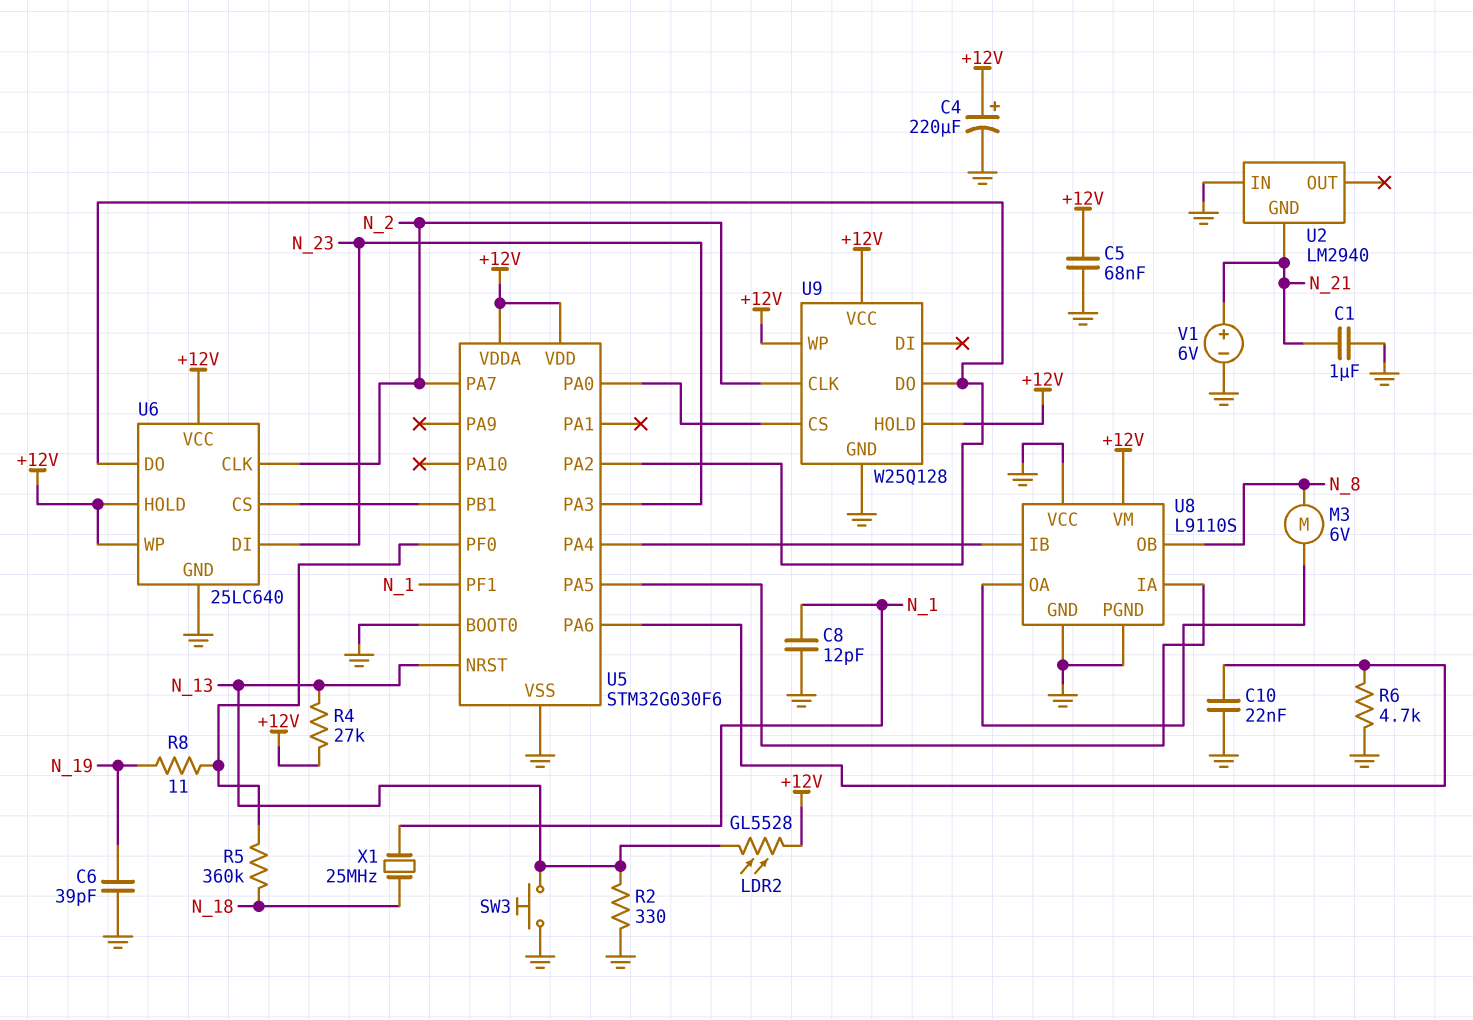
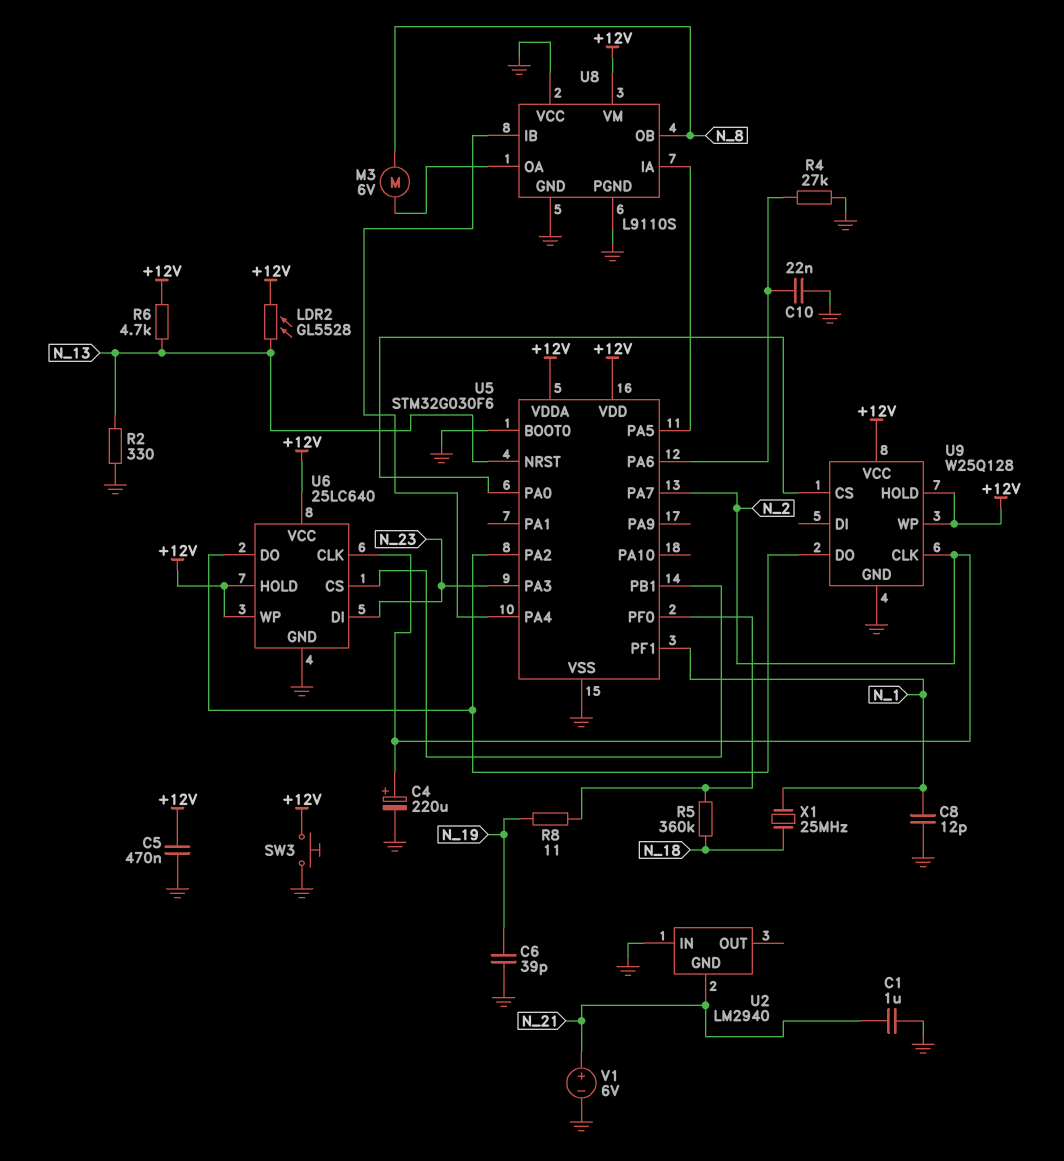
C4: 220uF (plus +12V, minus GND) -> 220uF (plus N_2, minus GND)
C5: 68nF (+12V, GND) -> 470nF (+12V, GND)
R4: 27k (+12V, N_13) -> 27k (GND, U5/PA6)
R6: 4.7k (GND, U5/PA6) -> 4.7k (+12V, N_13)
SW3: button (GND, N_13) -> button (+12V, GND)

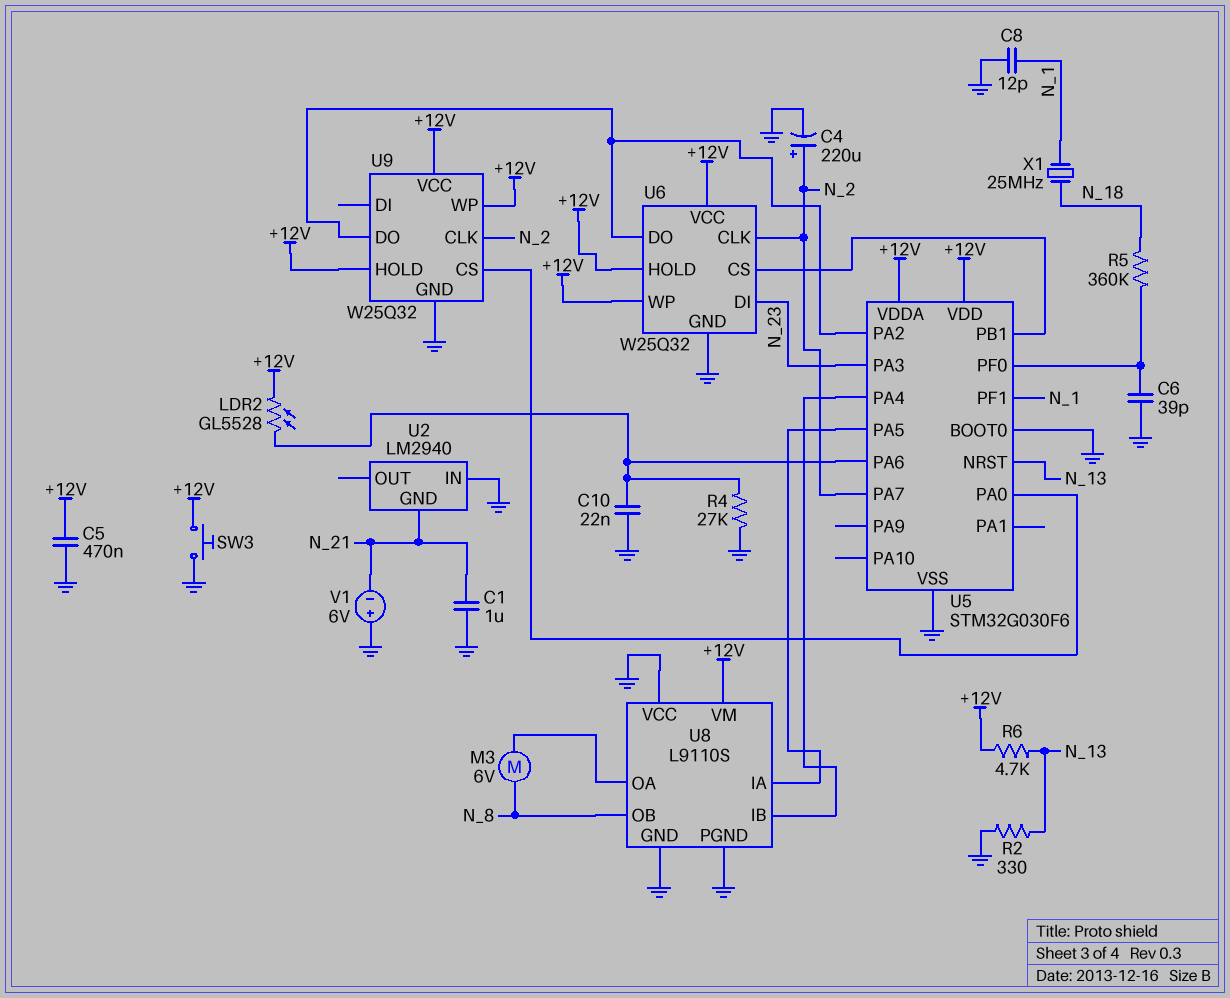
C6: 39pF (GND, N_19) -> 39pF (GND, U5/PF0)
LDR2: GL5528 (+12V, N_13) -> GL5528 (+12V, U5/PA6)
R8: 11 (N_19, U5/PF0) -> none
U6: 25LC640 -> W25Q32
U9: W25Q128 -> W25Q32
V1: 6V (plus N_21, minus GND) -> 6V (plus GND, minus N_21)

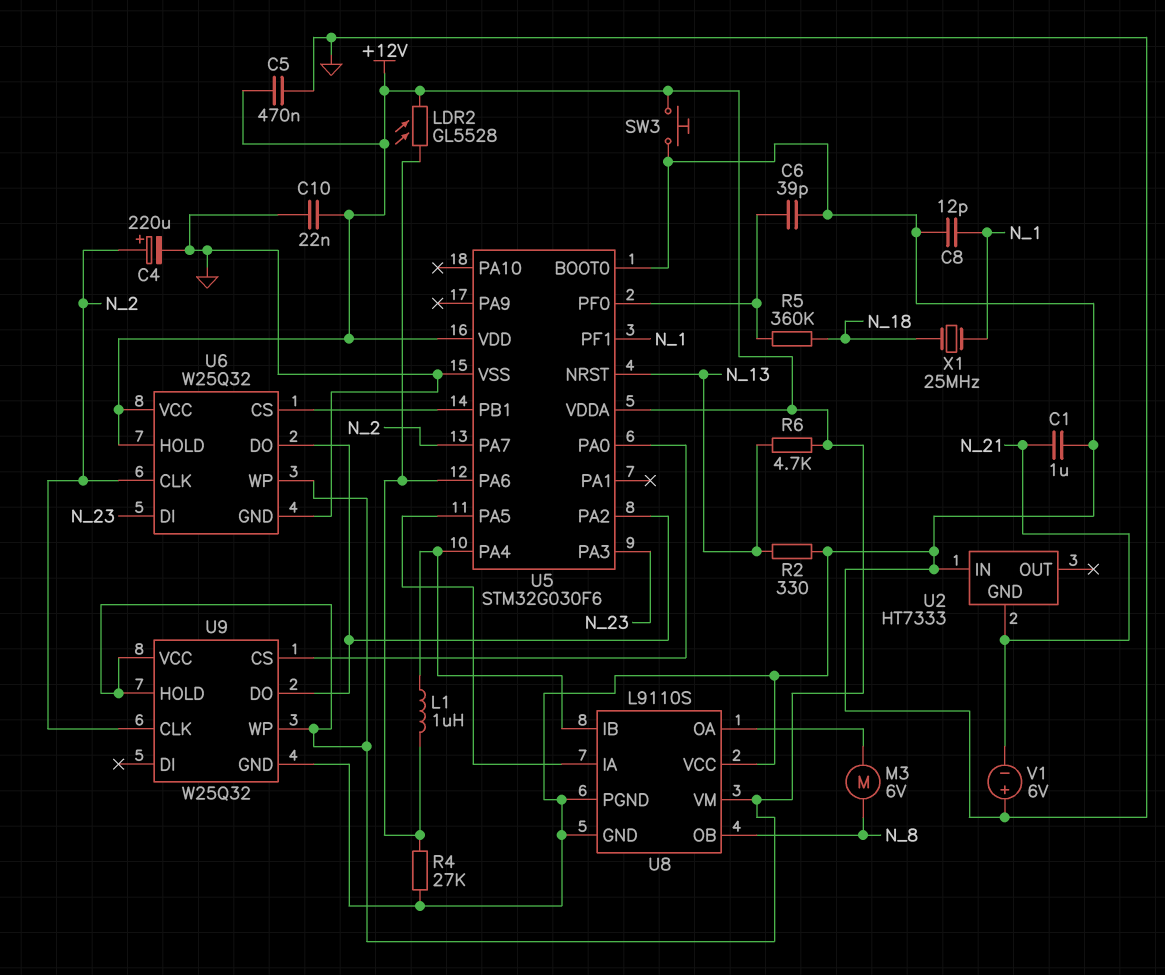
C10: 22nF (GND, U5/PA6) -> 22nF (+12V, GND)
L1: none -> 1uH (U5/PA4, U5/PA6)
U2: LM2940 -> HT7333

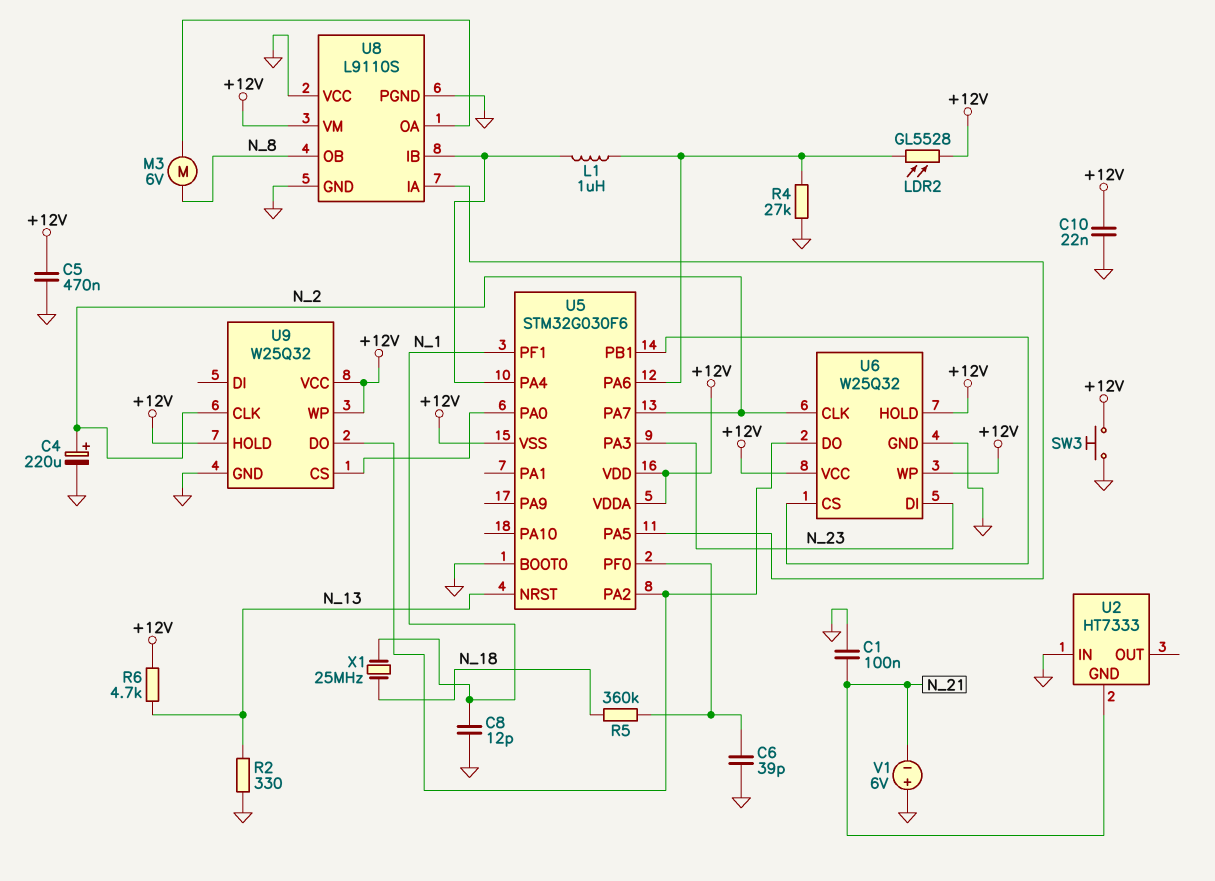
C1: 1uF (GND, N_21) -> 100nF (GND, N_21)
U5 pin VSS: GND -> +12V

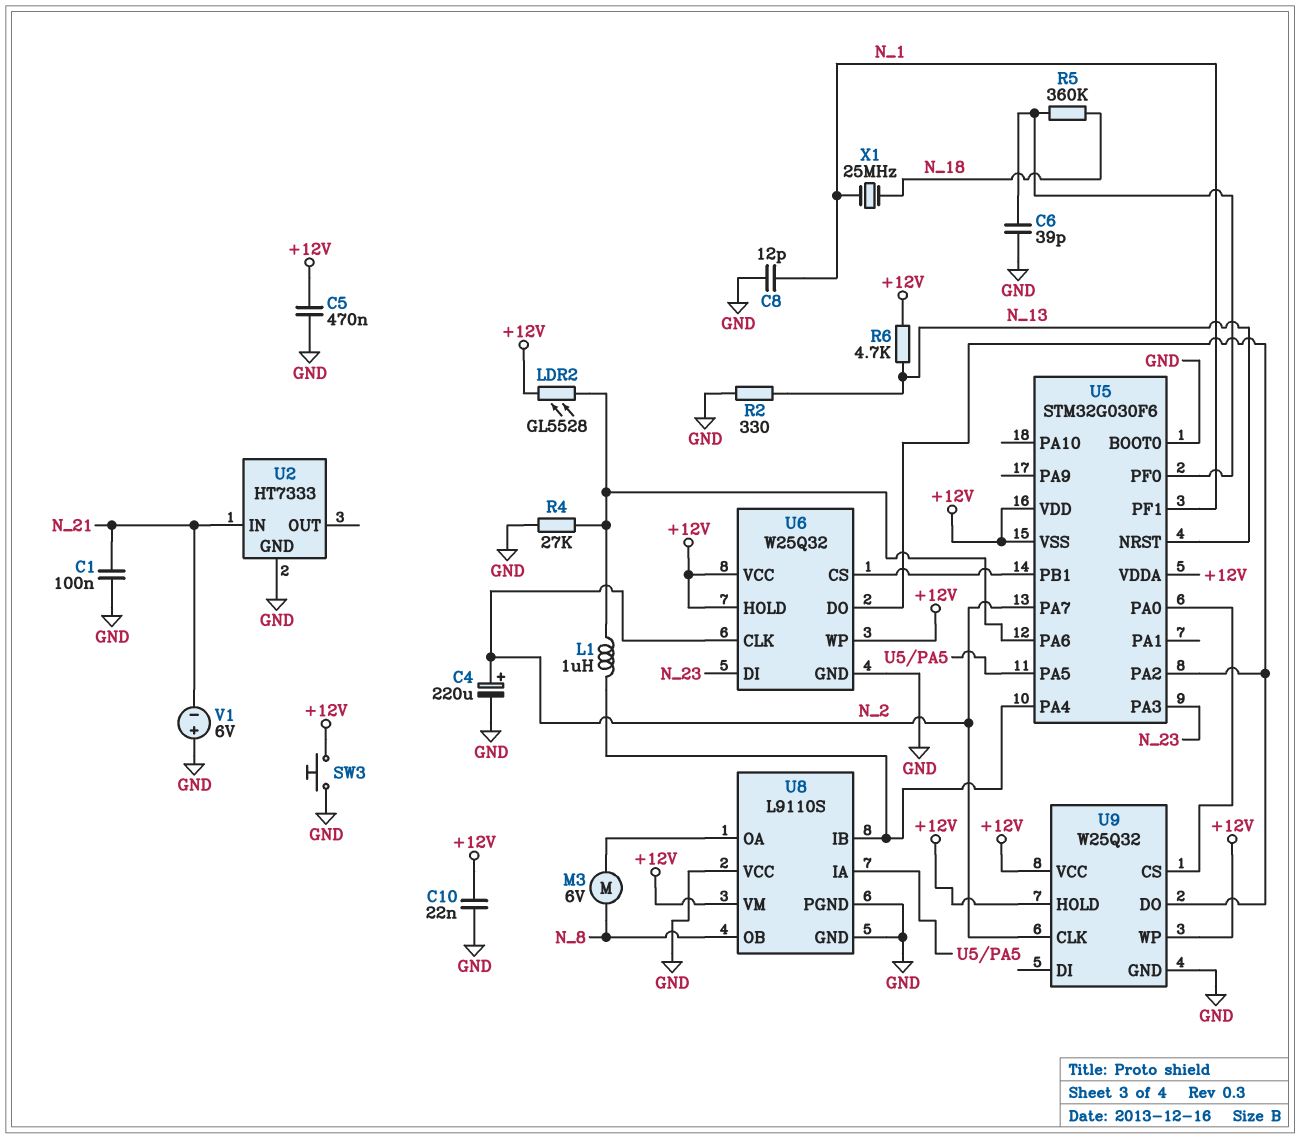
U2 pin GND: N_21 -> GND
U2 pin IN: GND -> N_21

